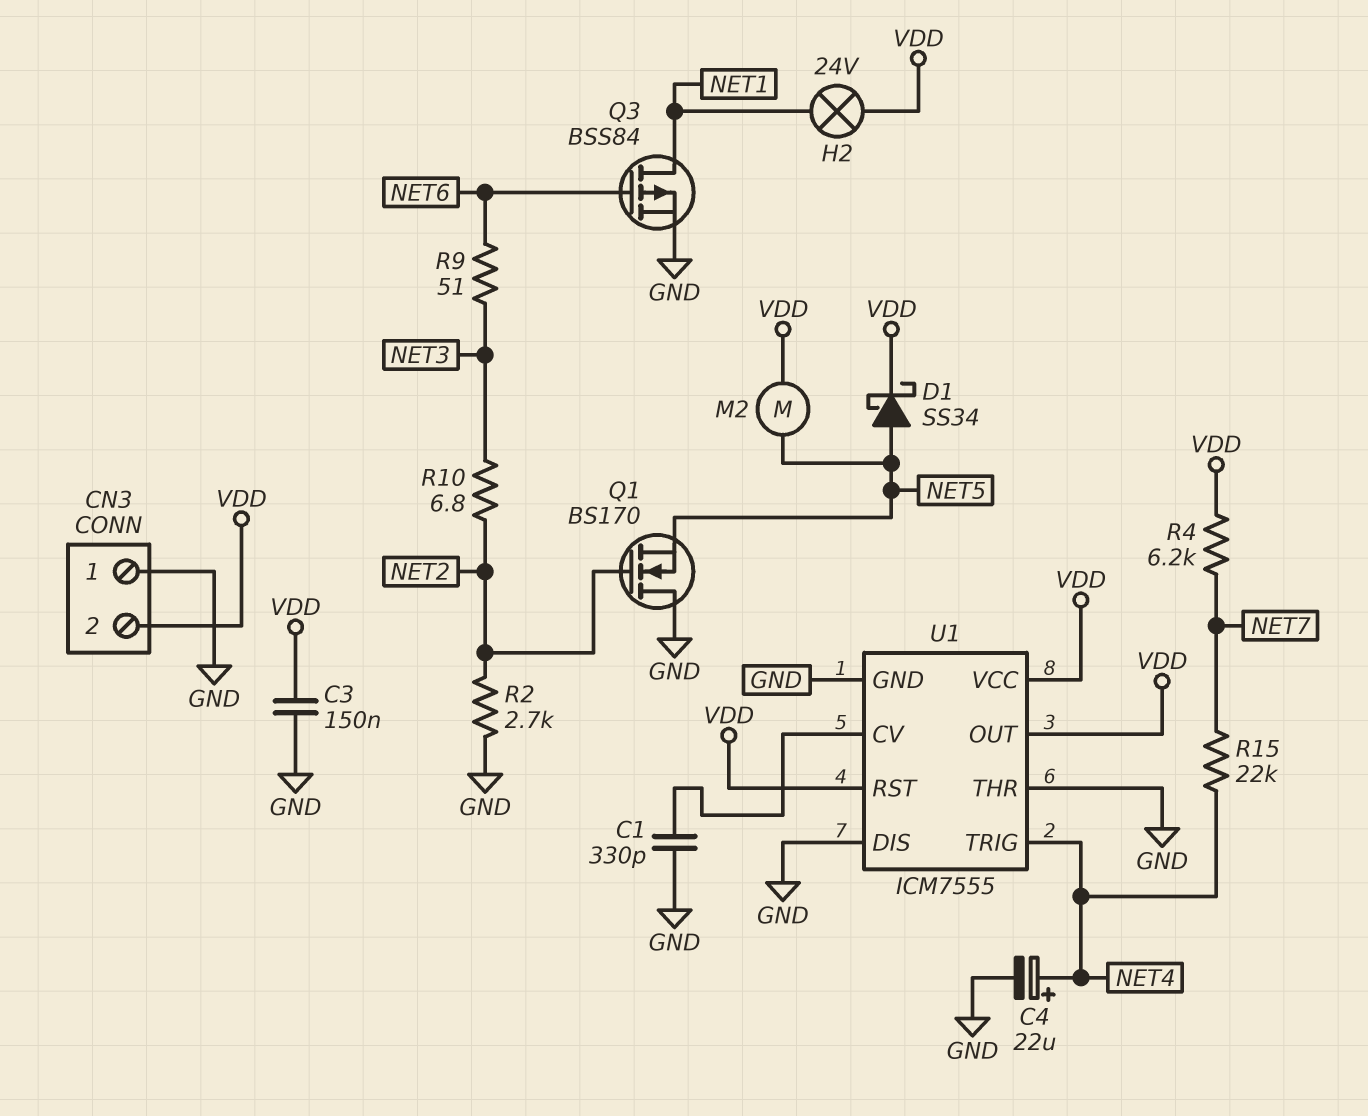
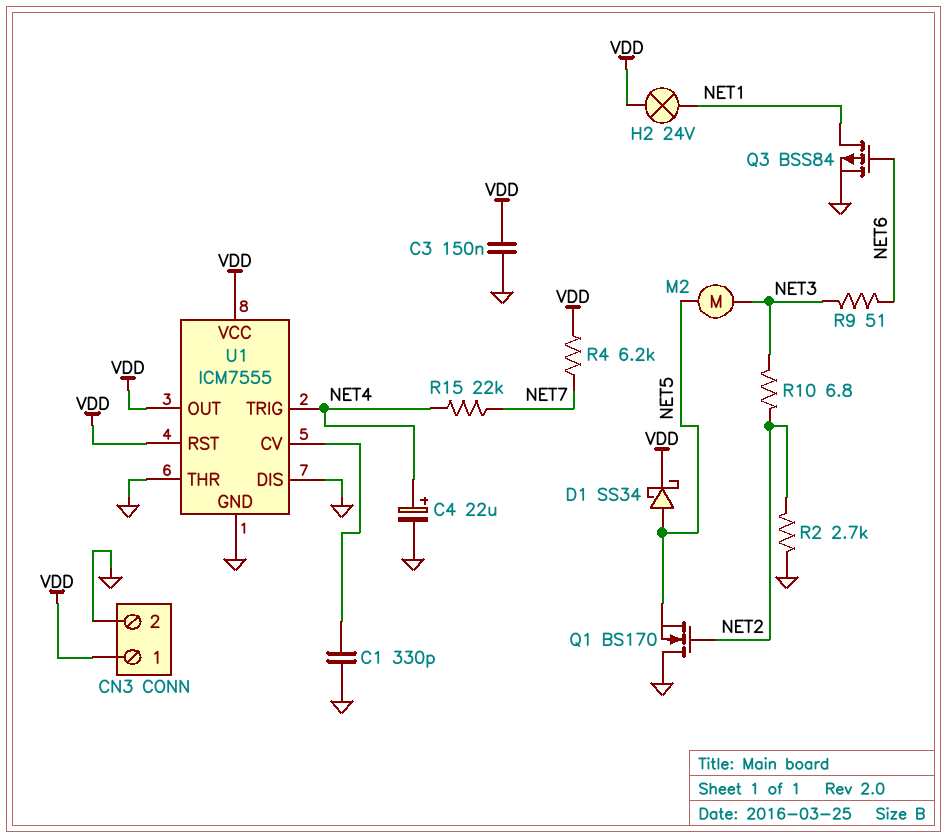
CN3 pin 1: GND -> VDD
CN3 pin 2: VDD -> GND
M2: motor (NET5, VDD) -> motor (NET3, NET5)

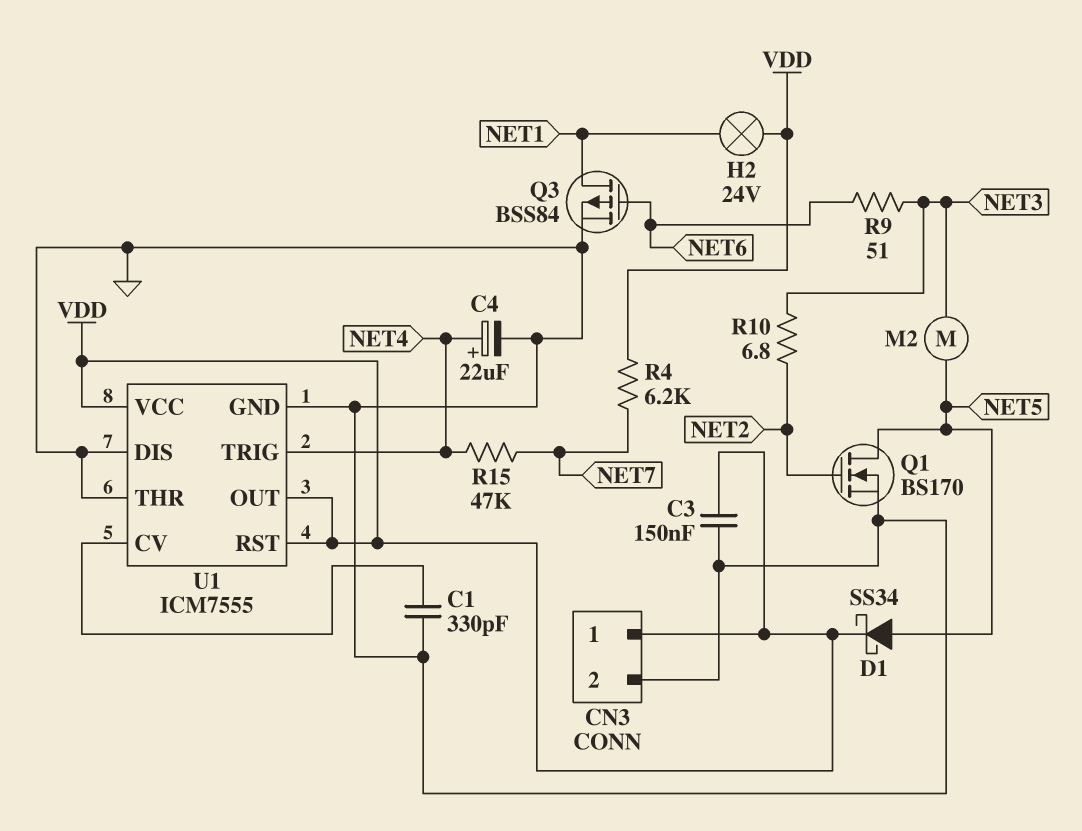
Q1: NMOS BS170 (G NET2, D GND, S NET5) -> NMOS BS170 (G NET2, D NET5, S GND)
R2: 2.7k (GND, NET2) -> none
R15: 22k (NET4, NET7) -> 47k (NET4, NET7)

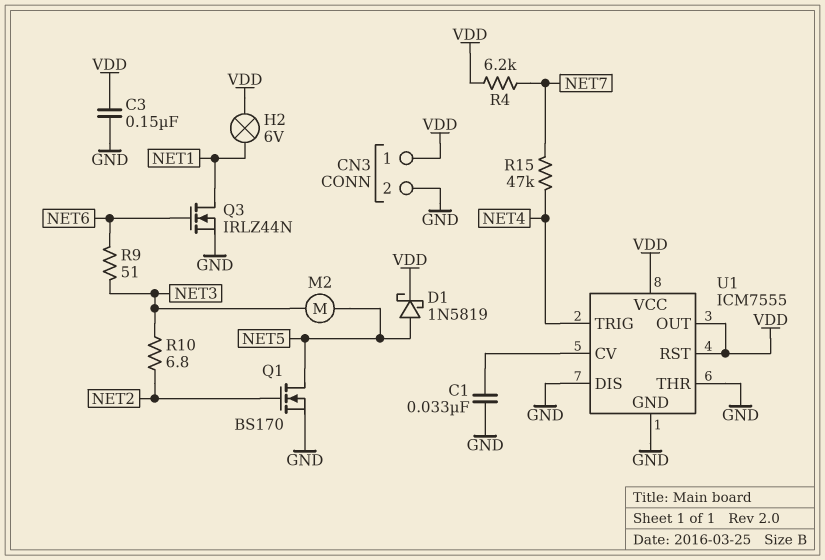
C1: 330pF (GND, U1/CV) -> 33nF (GND, U1/CV)
C4: 22uF (plus NET4, minus GND) -> none
D1: schottky SS34 (A NET5, K VDD) -> schottky 1N5819 (A NET5, K VDD)
H2: lamp 24V (NET1, VDD) -> lamp 6V (NET1, VDD)
Q3: PMOS BSS84 (G NET6, D NET1, S GND) -> NMOS IRLZ44N (G NET6, D NET1, S GND)

